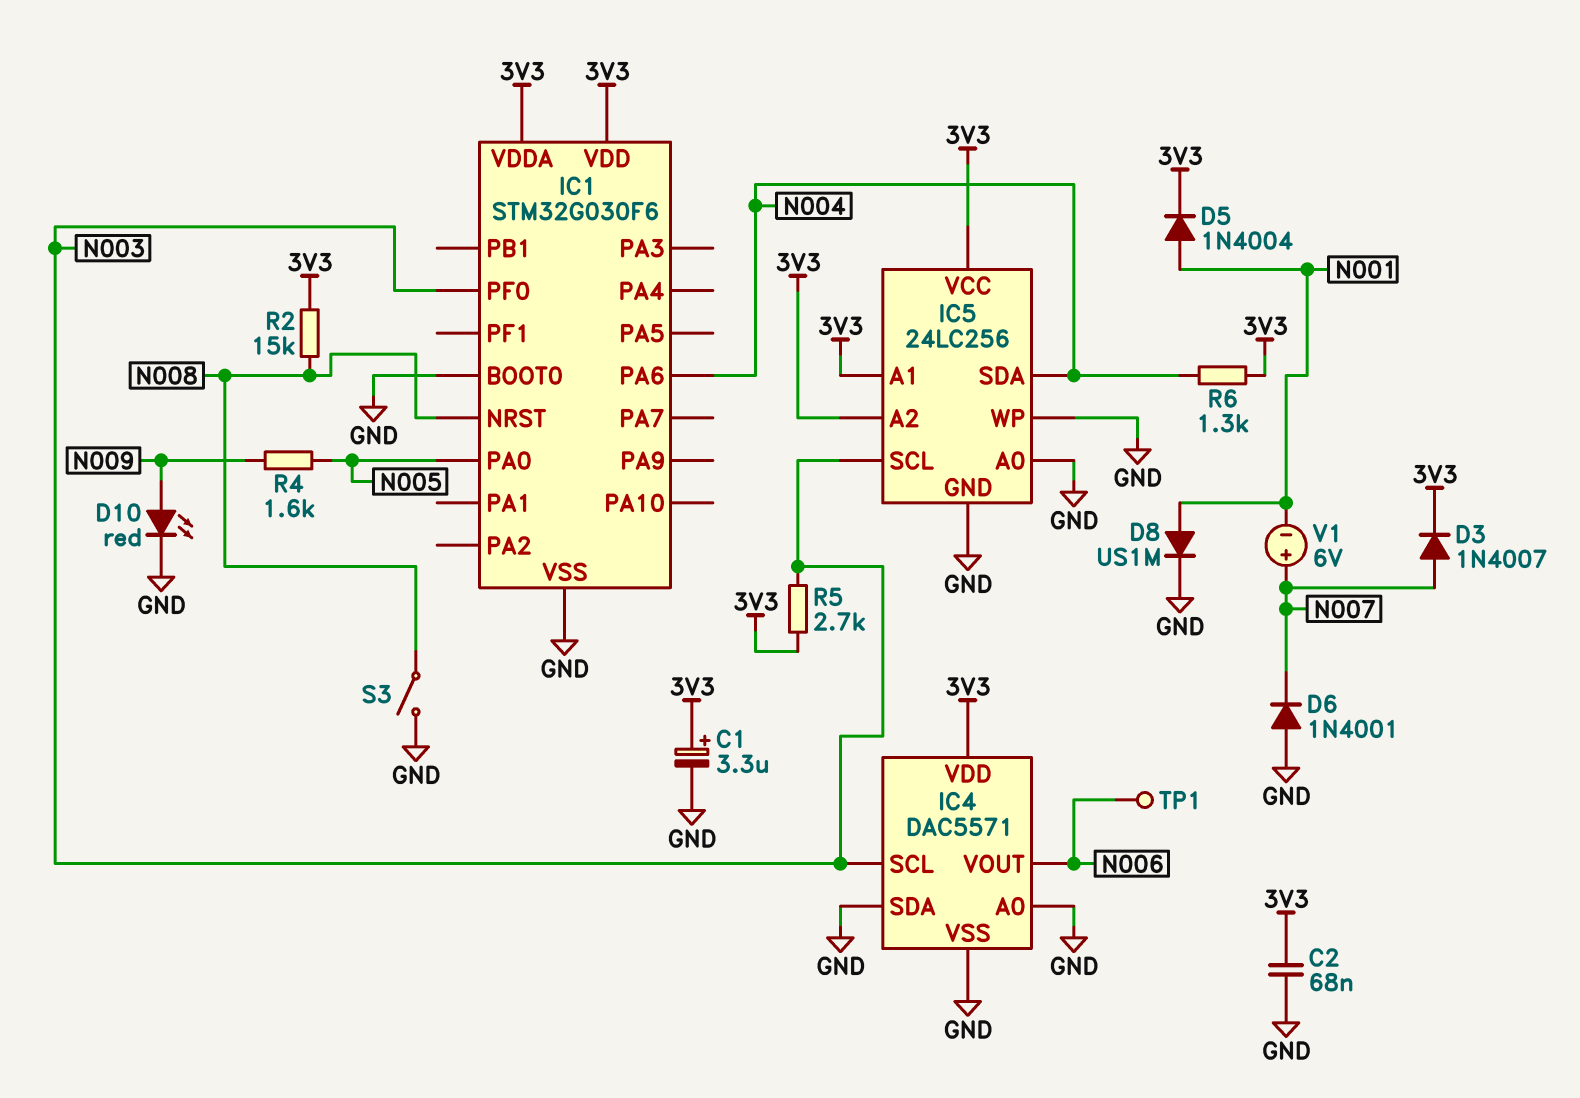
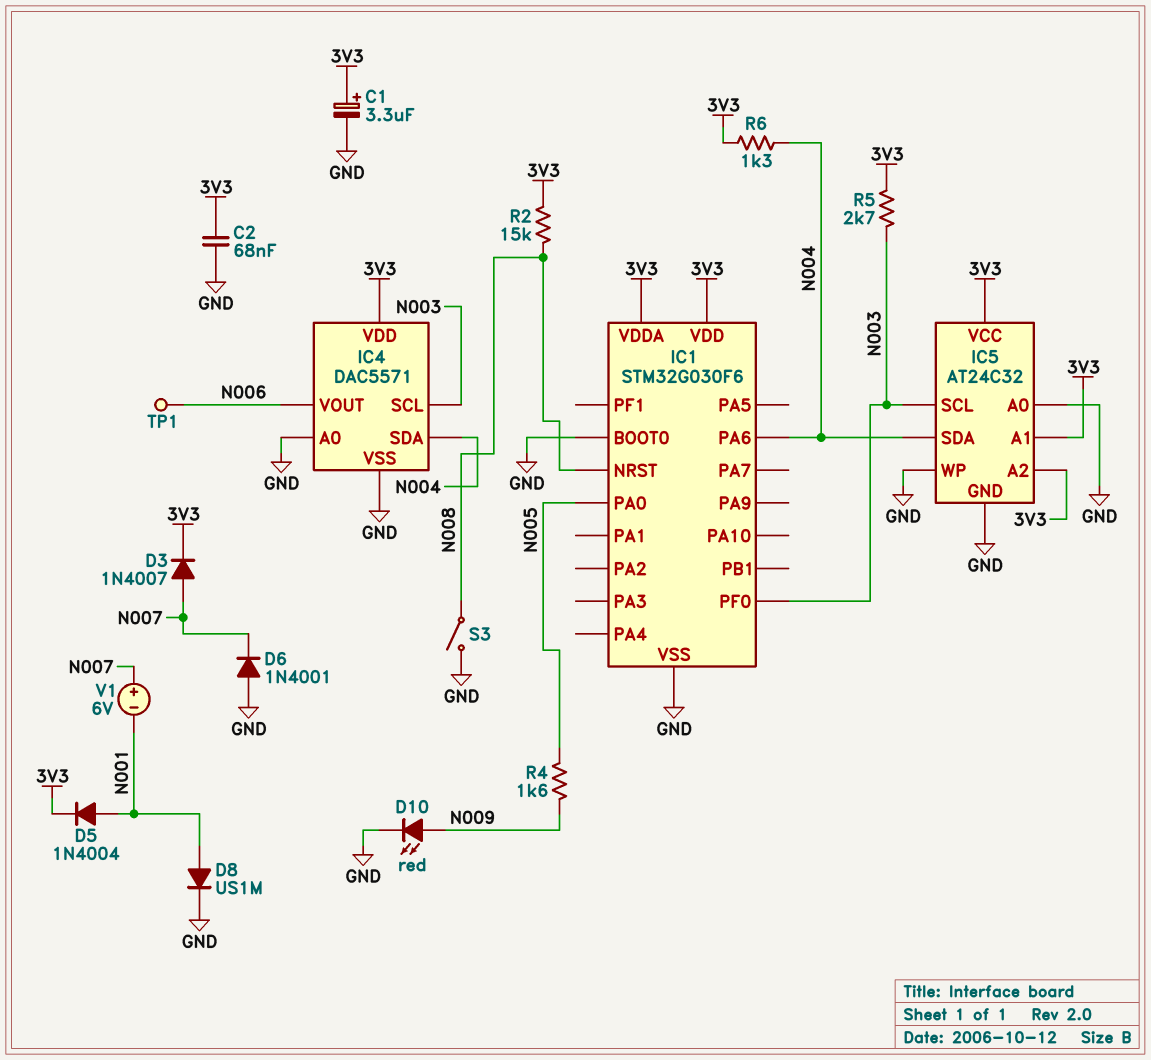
IC4 pin SDA: GND -> N004
IC5: 24LC256 -> AT24C32

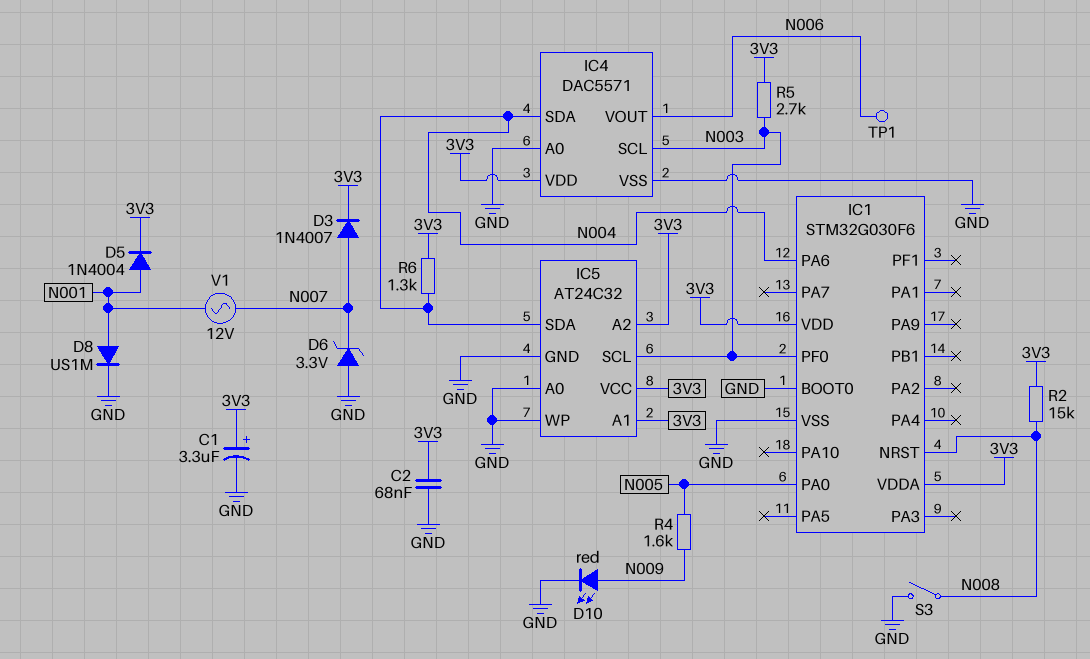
D6: diode 1N4001 (A GND, K N007) -> zener 3.3V (A GND, K N007)
V1: 6V (plus N007, minus N001) -> AC 12V (N001, N007)

